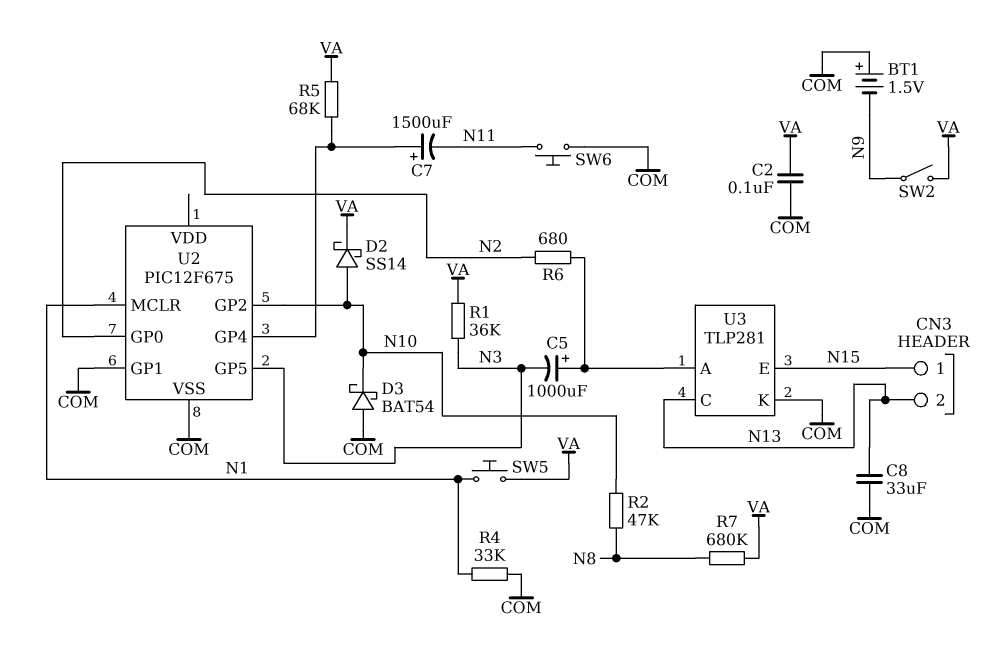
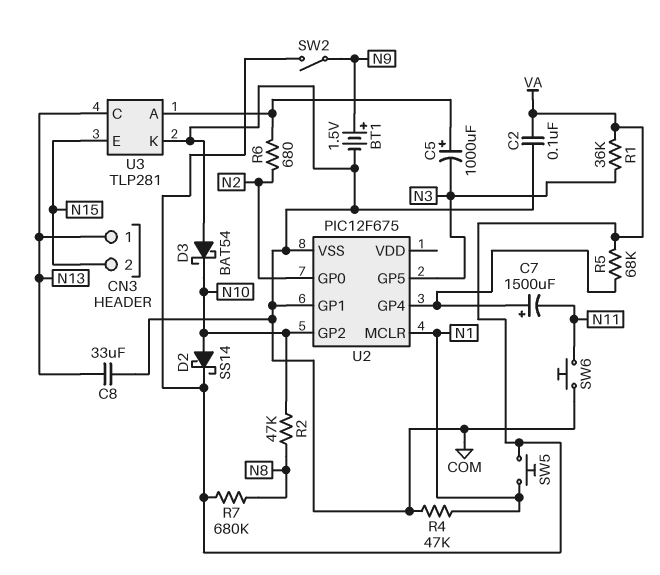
BT1: 1.5V (plus COM, minus N9) -> 1.5V (plus N9, minus COM)
CN3 pin 1: N15 -> N13
CN3 pin 2: N13 -> N15
R4: 33k (COM, N1) -> 47k (COM, N1)

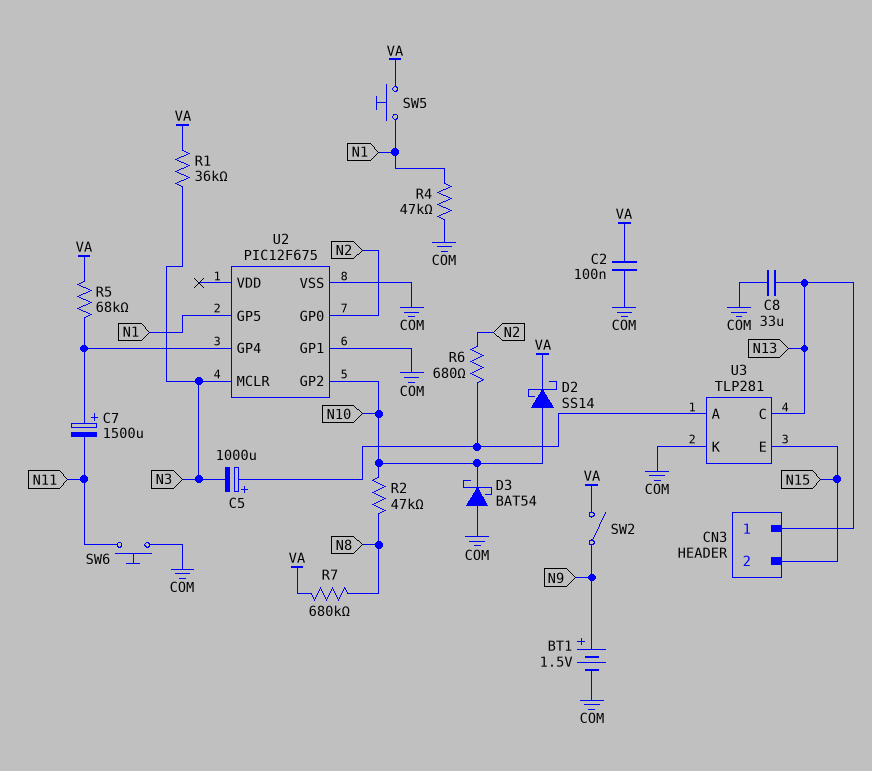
U2 pin GP5: N3 -> N1
U2 pin MCLR: N1 -> N3

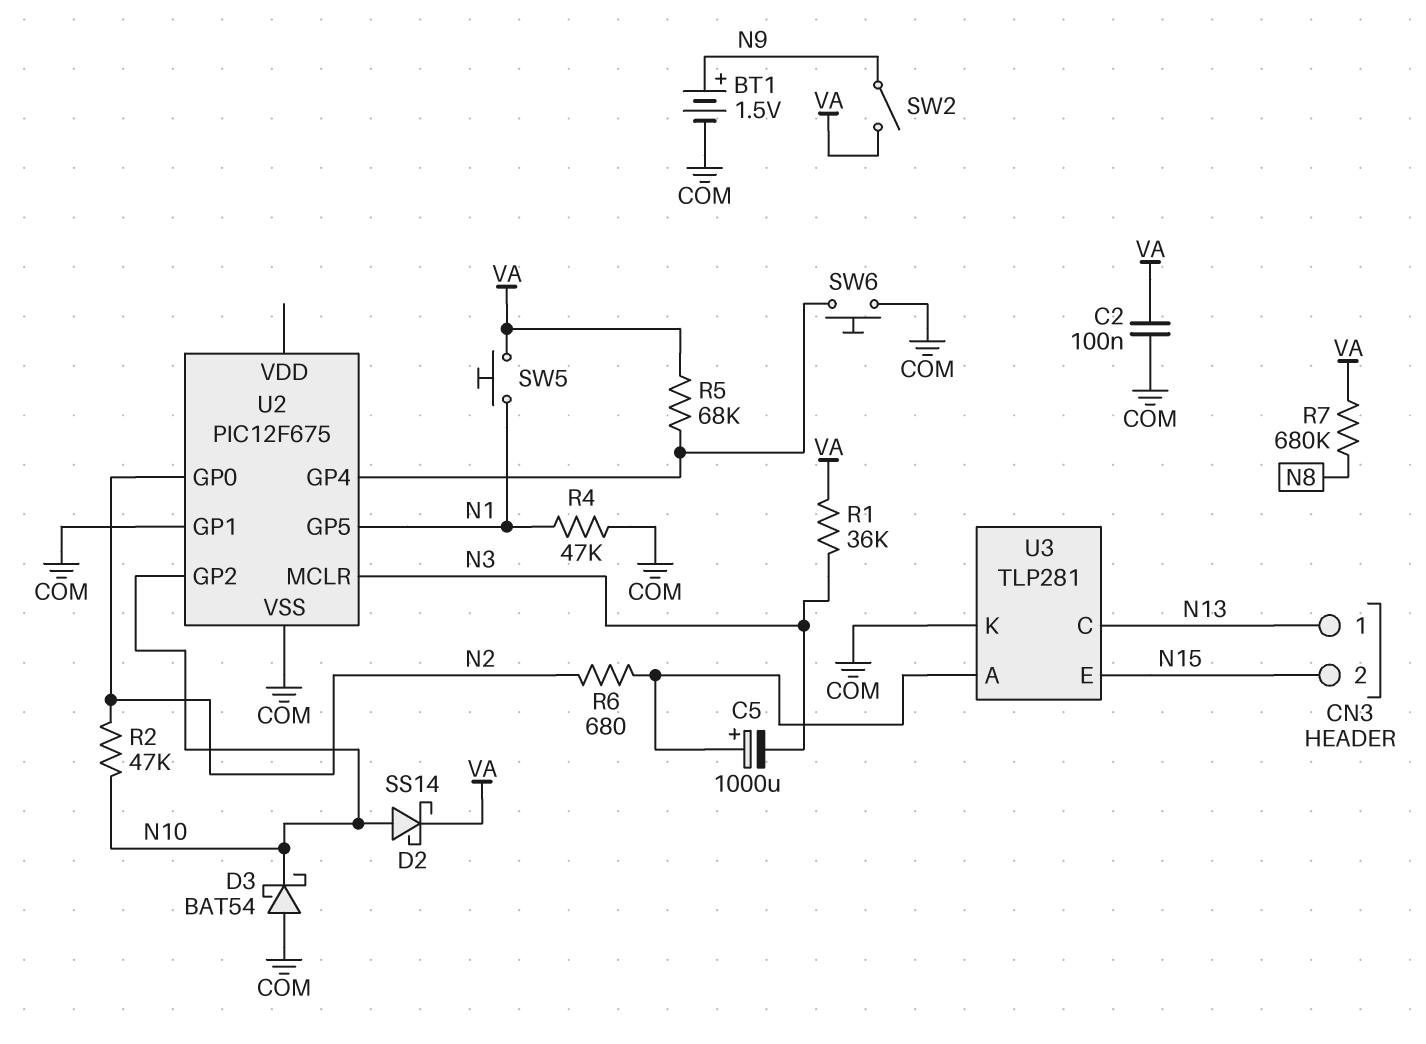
C7: 1500uF (plus U2/GP4, minus N11) -> none
C8: 33uF (COM, N13) -> none
R2: 47k (N8, N10) -> 47k (N2, N10)
SW6: button (COM, N11) -> button (COM, U2/GP4)

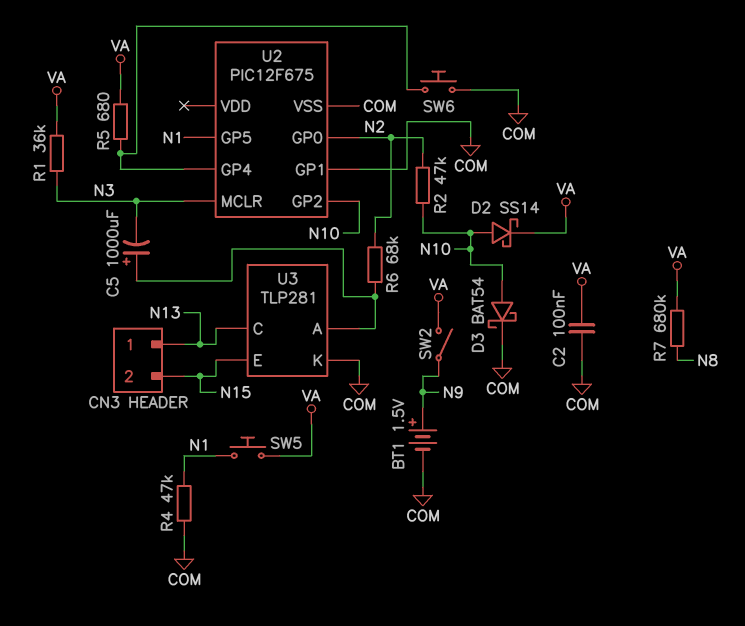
D3: schottky BAT54 (A COM, K N10) -> schottky BAT54 (A N10, K COM)
R5: 68k (U2/GP4, VA) -> 680 (U2/GP4, VA)
R6: 680 (N2, U3/A) -> 68k (N2, U3/A)

